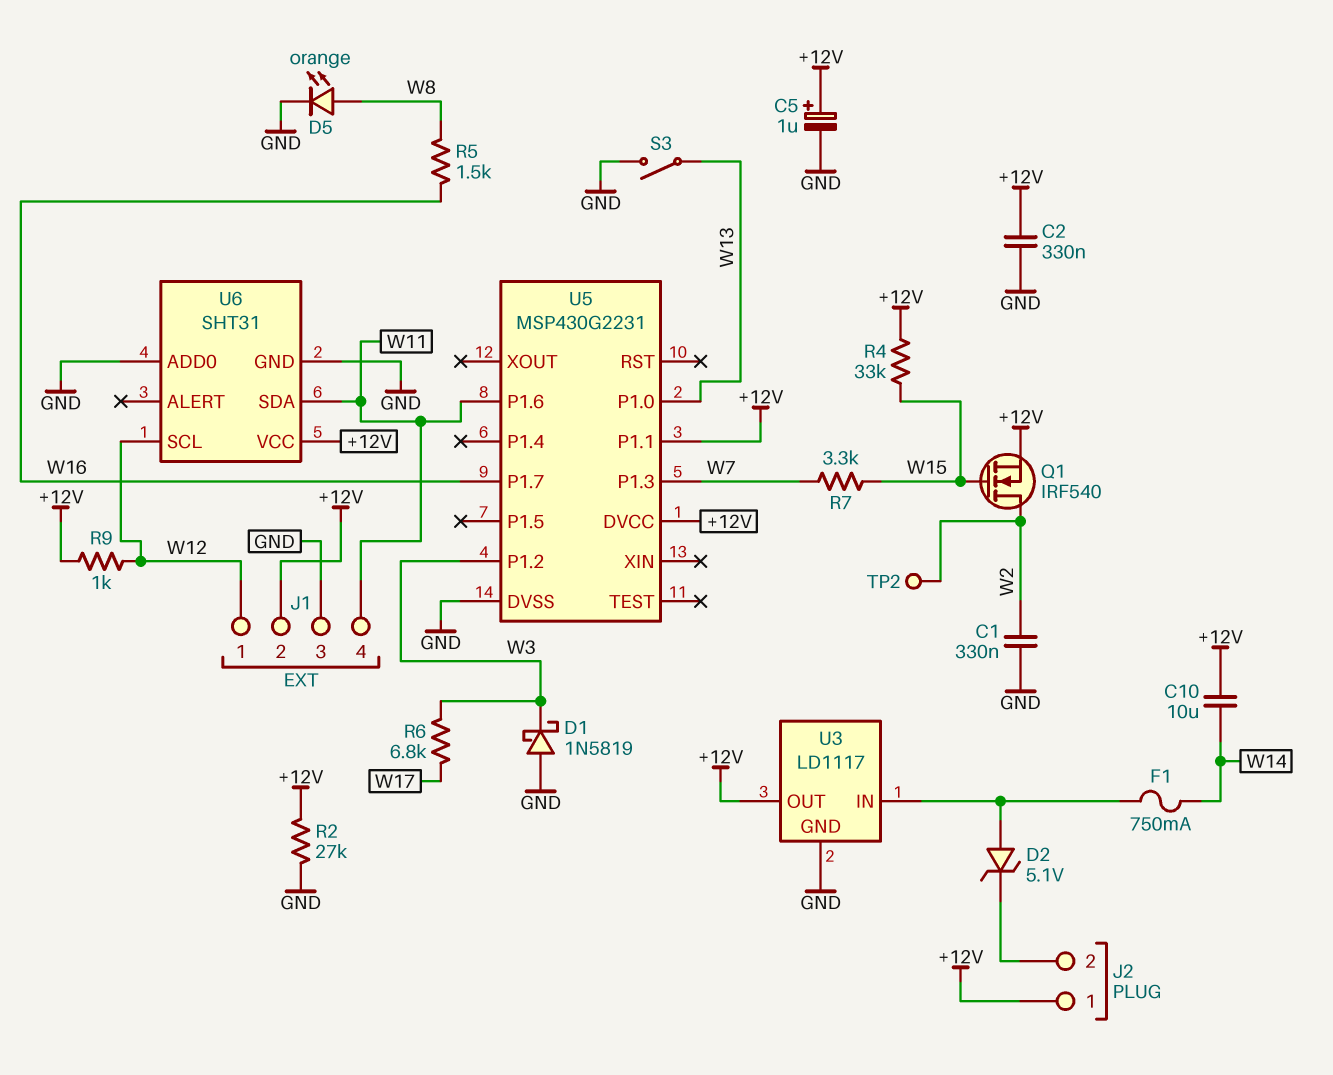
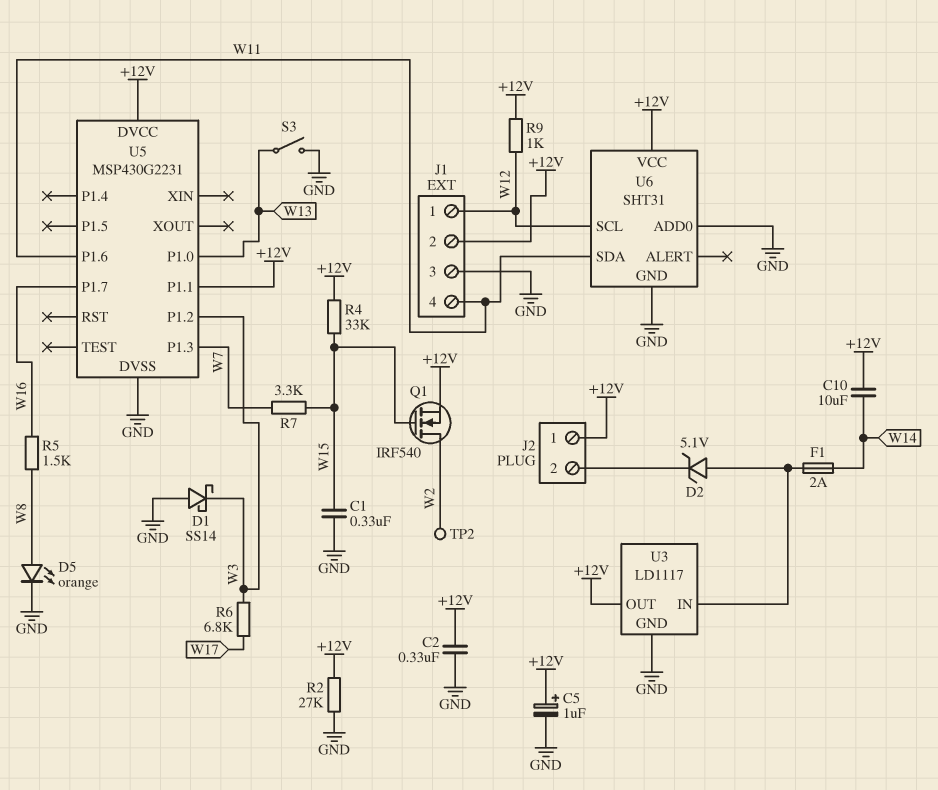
C1: 330nF (GND, W2) -> 330nF (GND, W15)
D1: schottky 1N5819 (A GND, K W3) -> schottky SS14 (A GND, K W3)
F1: 750mA (U3/IN, W14) -> 2A (U3/IN, W14)

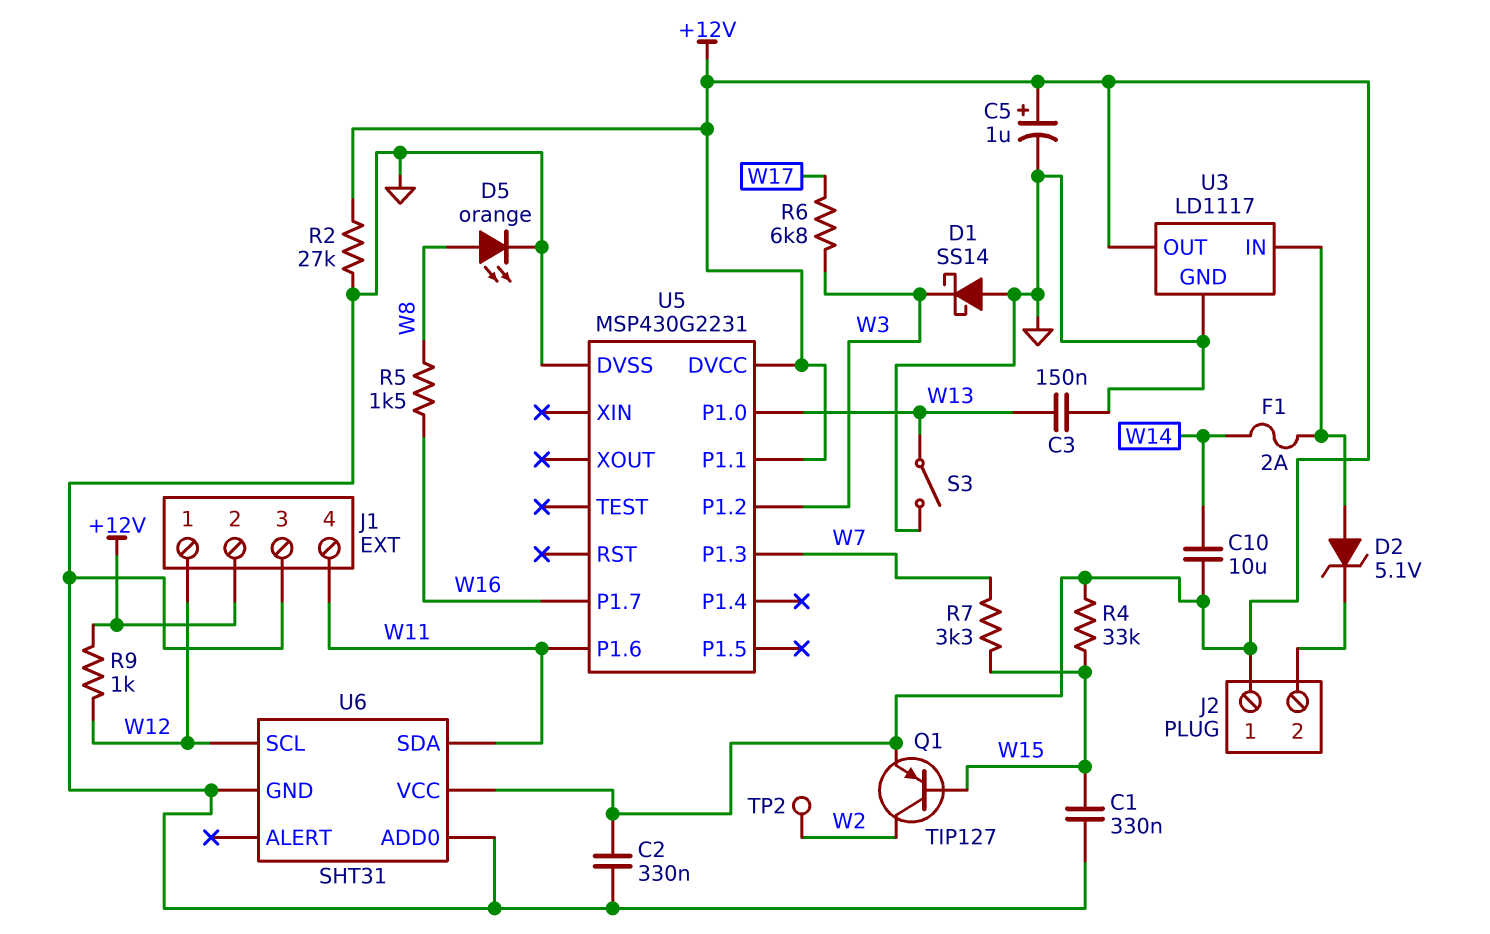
C3: none -> 150nF (GND, W13)
Q1: NMOS IRF540 (G W15, D W2, S +12V) -> PNP TIP127 (B W15, C W2, E +12V)

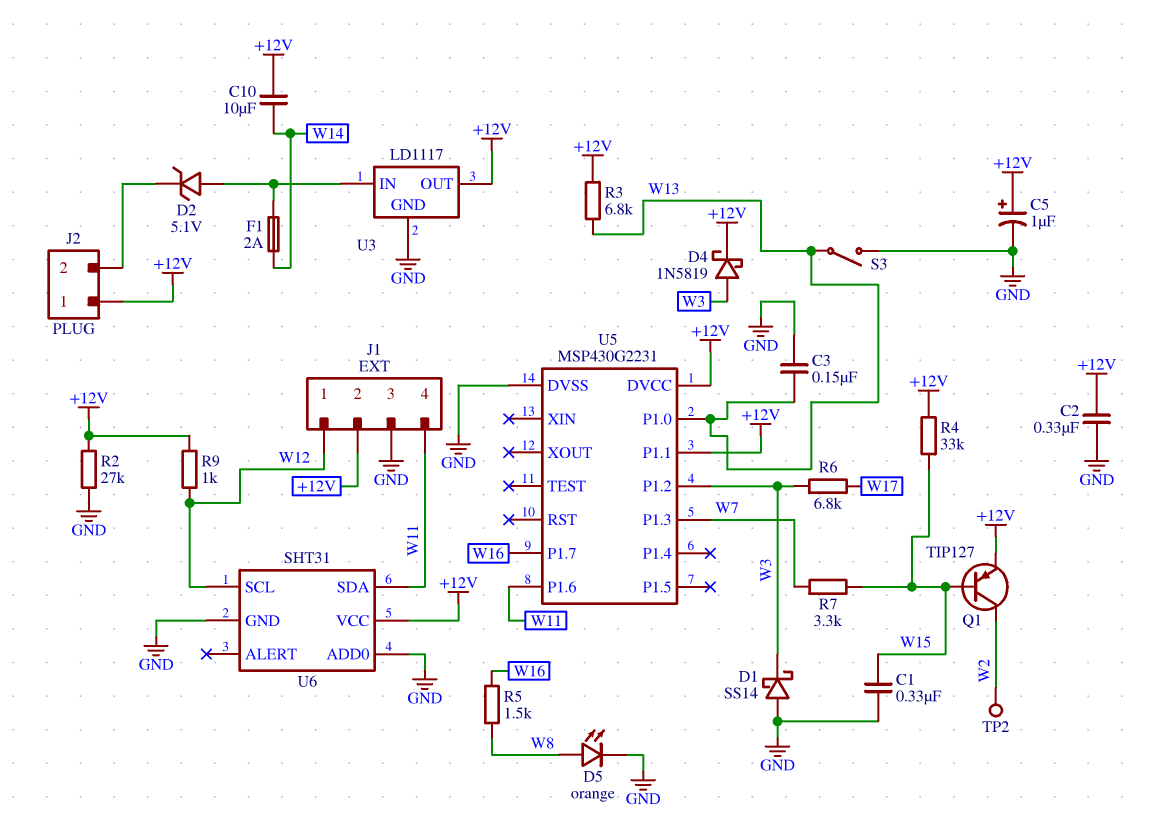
D4: none -> schottky 1N5819 (A W3, K +12V)
R3: none -> 6.8k (+12V, W13)

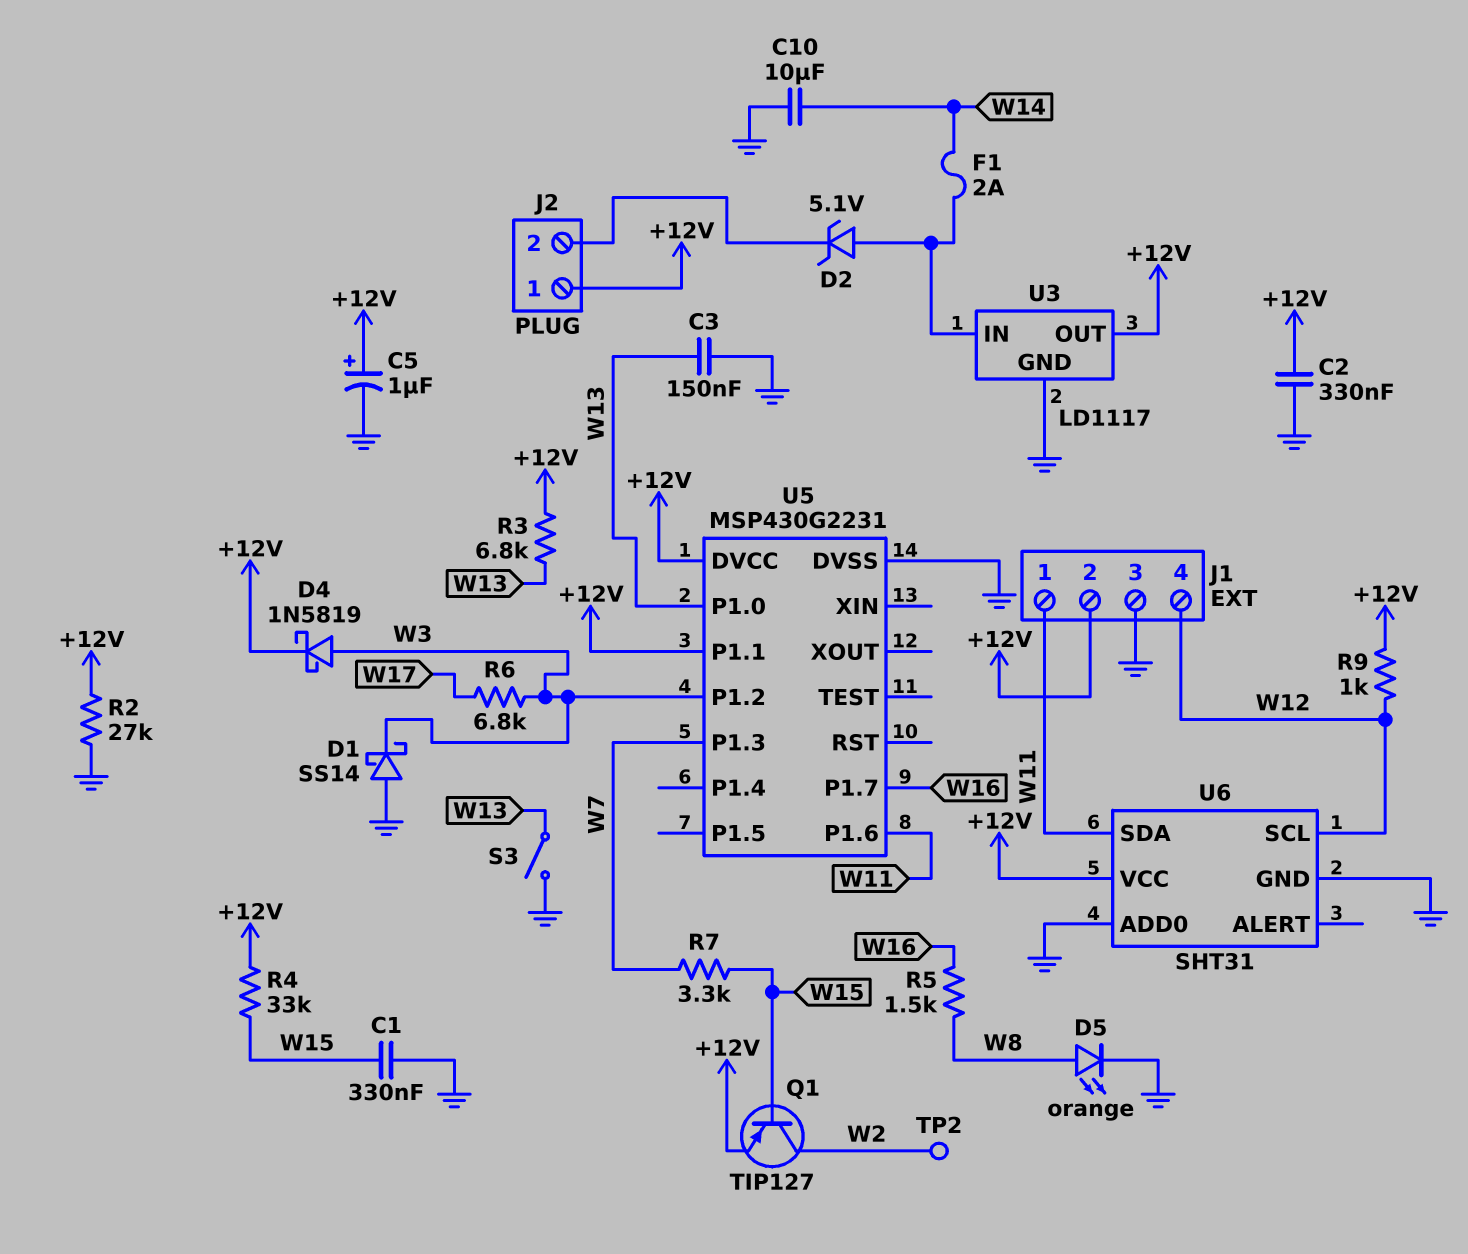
C10: 10uF (+12V, W14) -> 10uF (GND, W14)
J1 pin 1: W12 -> W11
J1 pin 4: W11 -> W12

